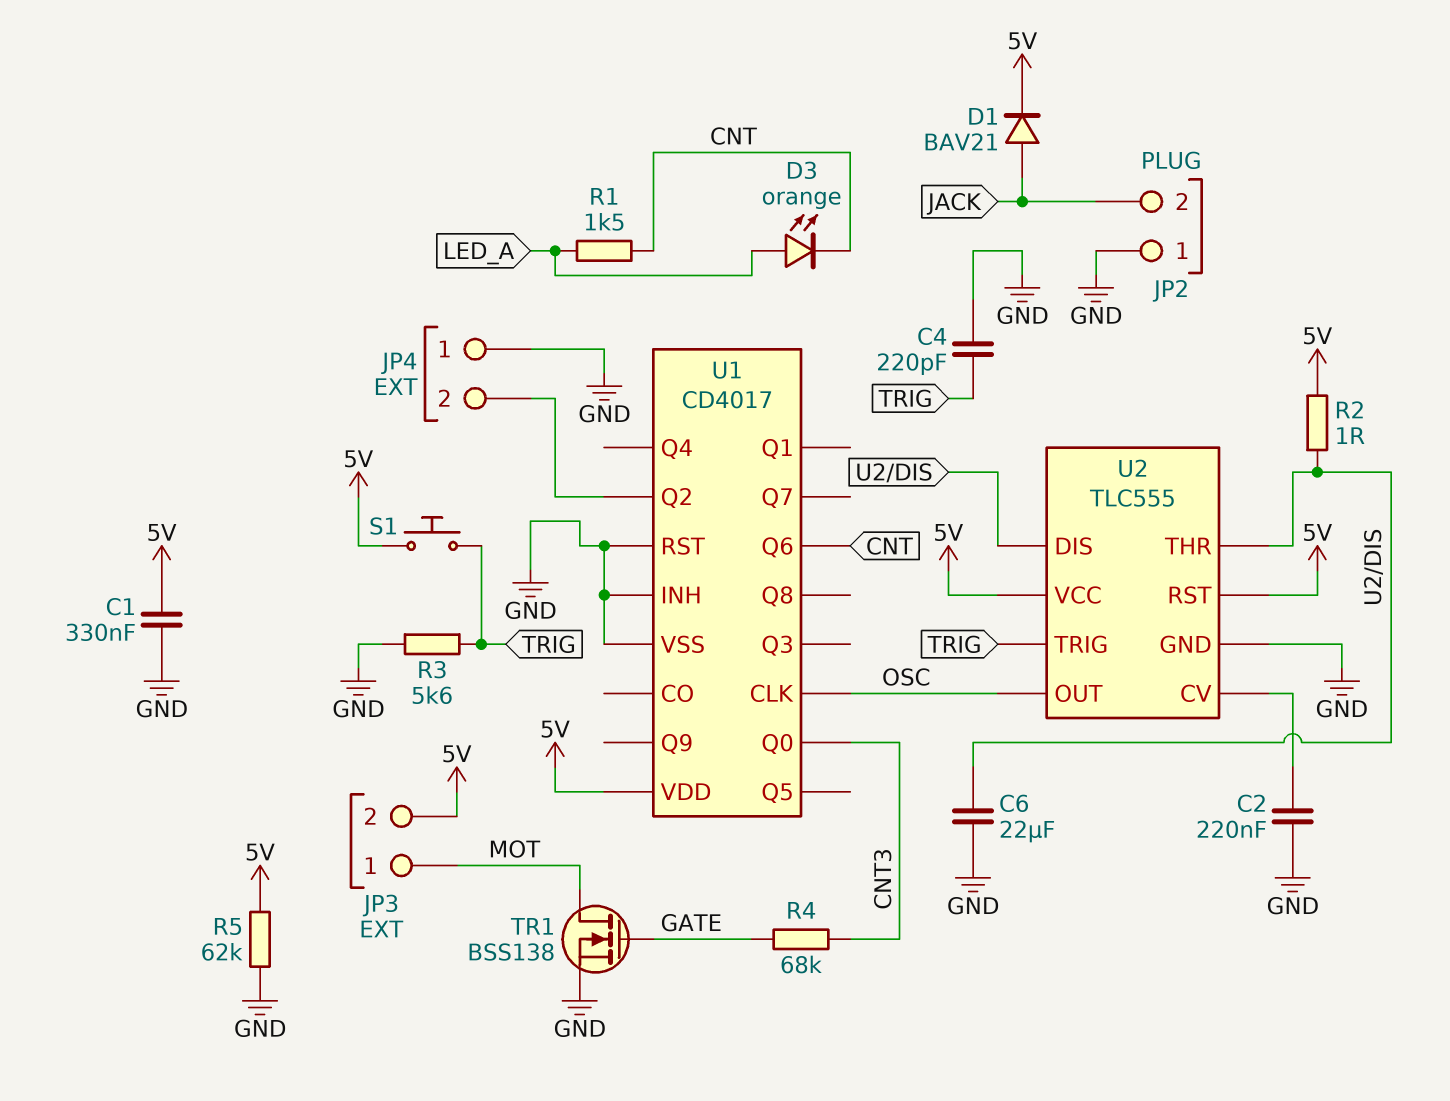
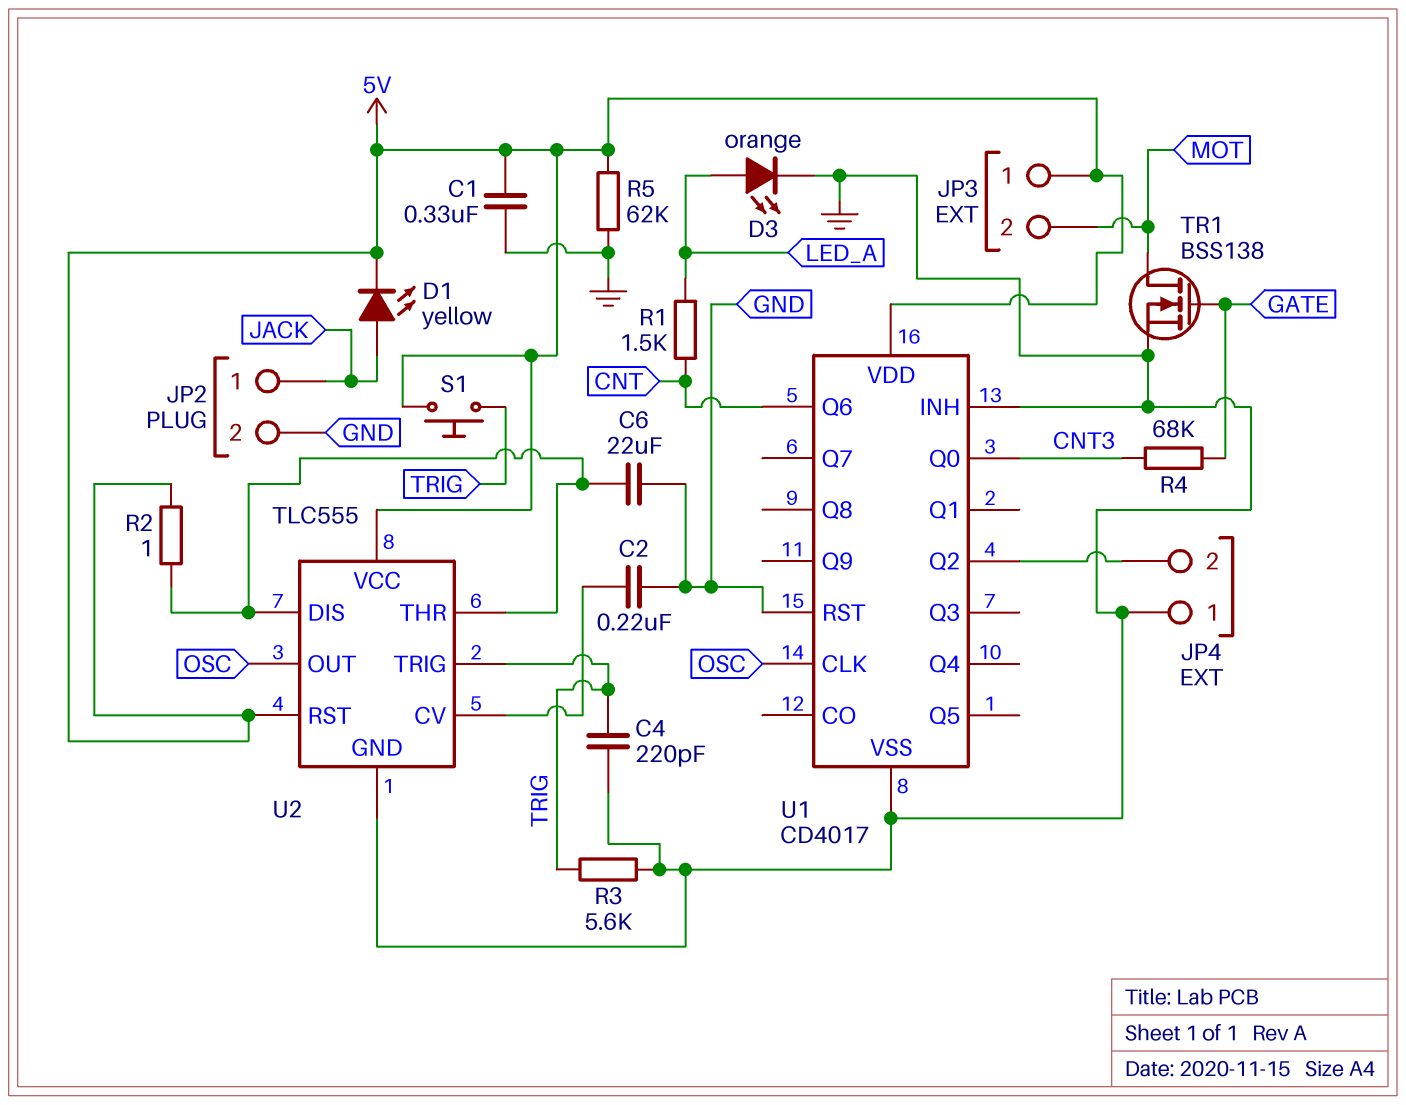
D1: diode BAV21 (A JACK, K 5V) -> LED yellow (A JACK, K 5V)
D3: LED orange (A LED_A, K CNT) -> LED orange (A LED_A, K GND)
JP2 pin 1: GND -> JACK
JP2 pin 2: JACK -> GND
JP3 pin 1: MOT -> 5V
JP3 pin 2: 5V -> MOT

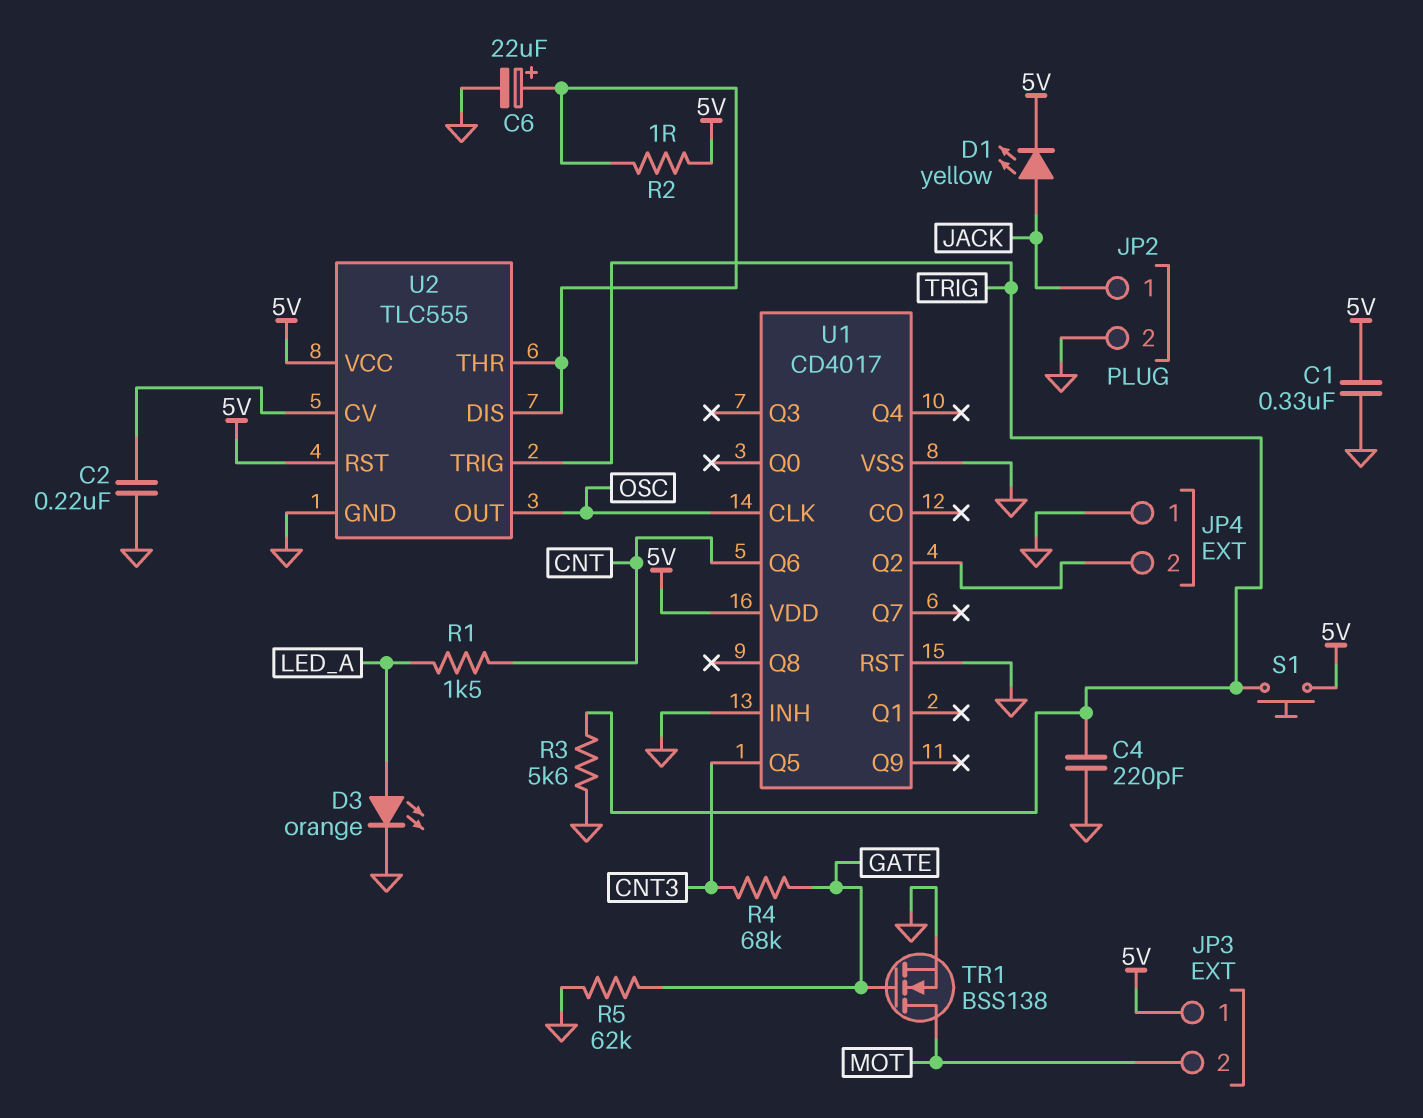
C6: 22uF (GND, U2/DIS) -> 22uF (plus U2/DIS, minus GND)
R5: 62k (5V, GND) -> 62k (GATE, GND)
U1 pin Q0: CNT3 -> none
U1 pin Q5: none -> CNT3

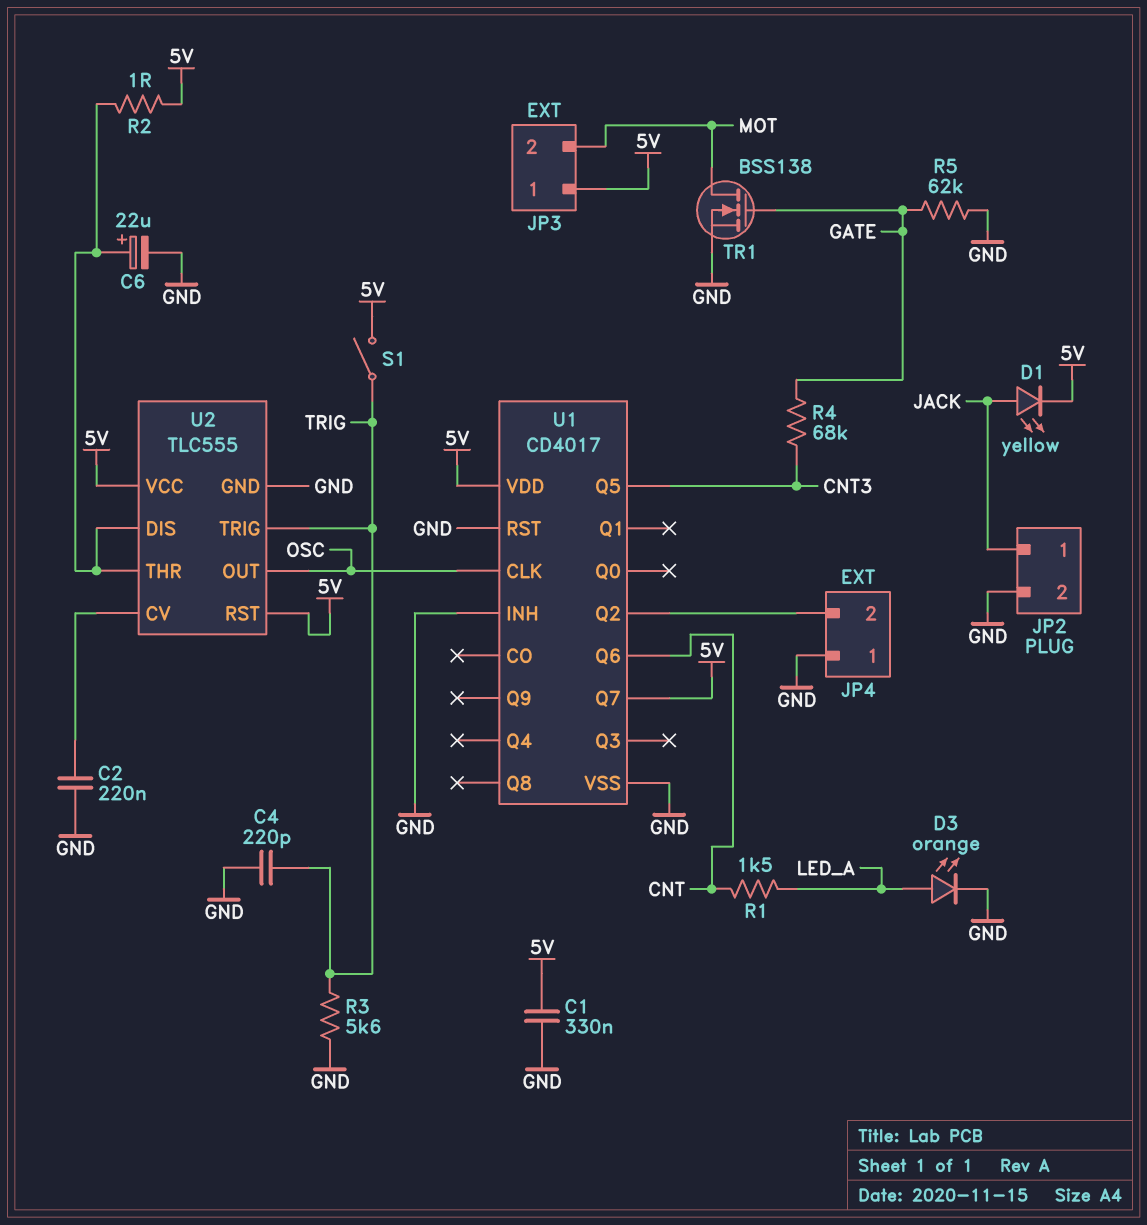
S1: button (5V, TRIG) -> switch (5V, TRIG)
U1 pin Q7: none -> 5V

